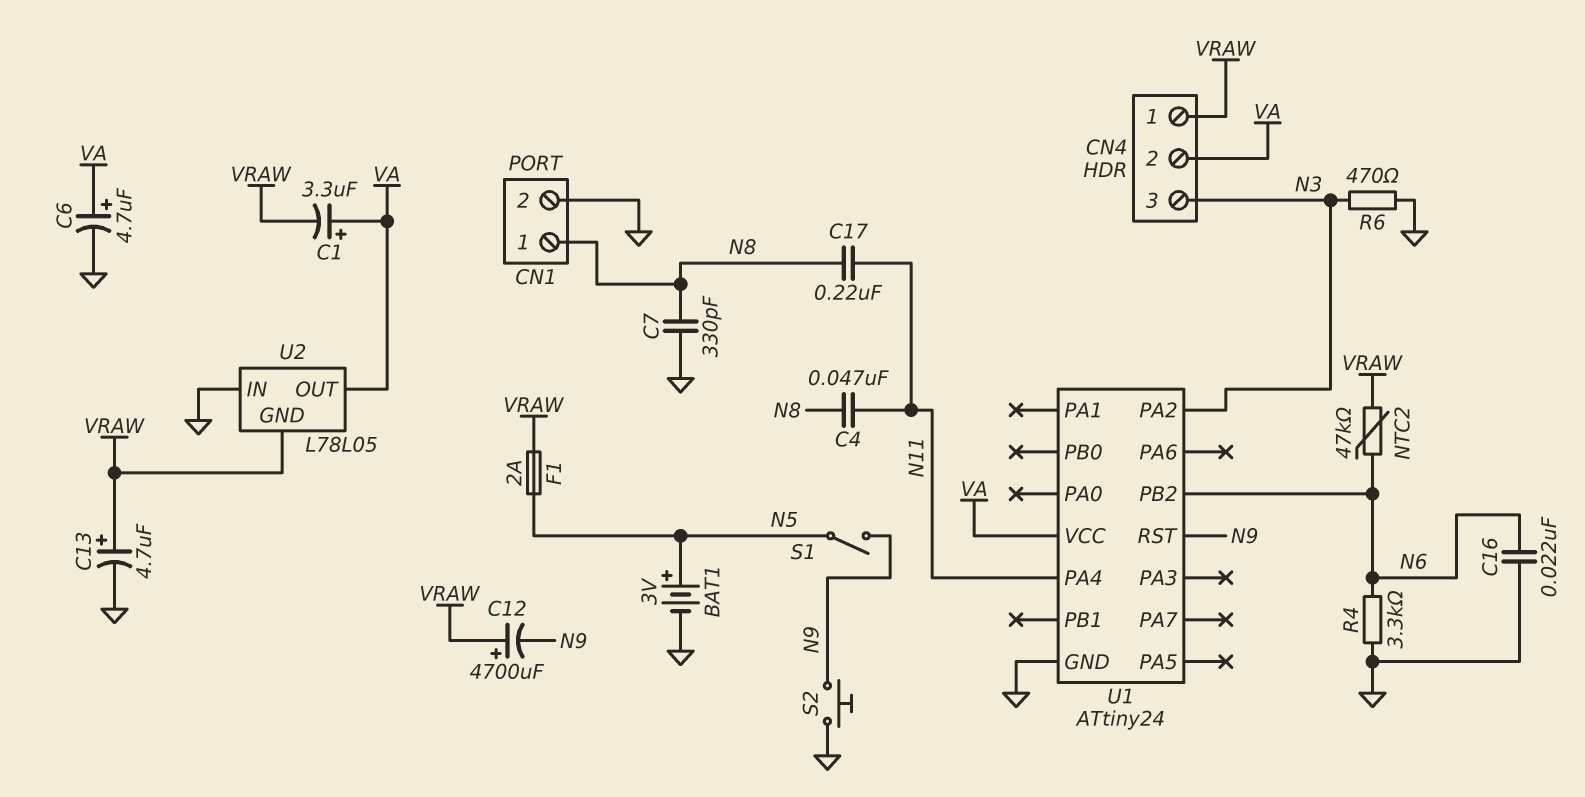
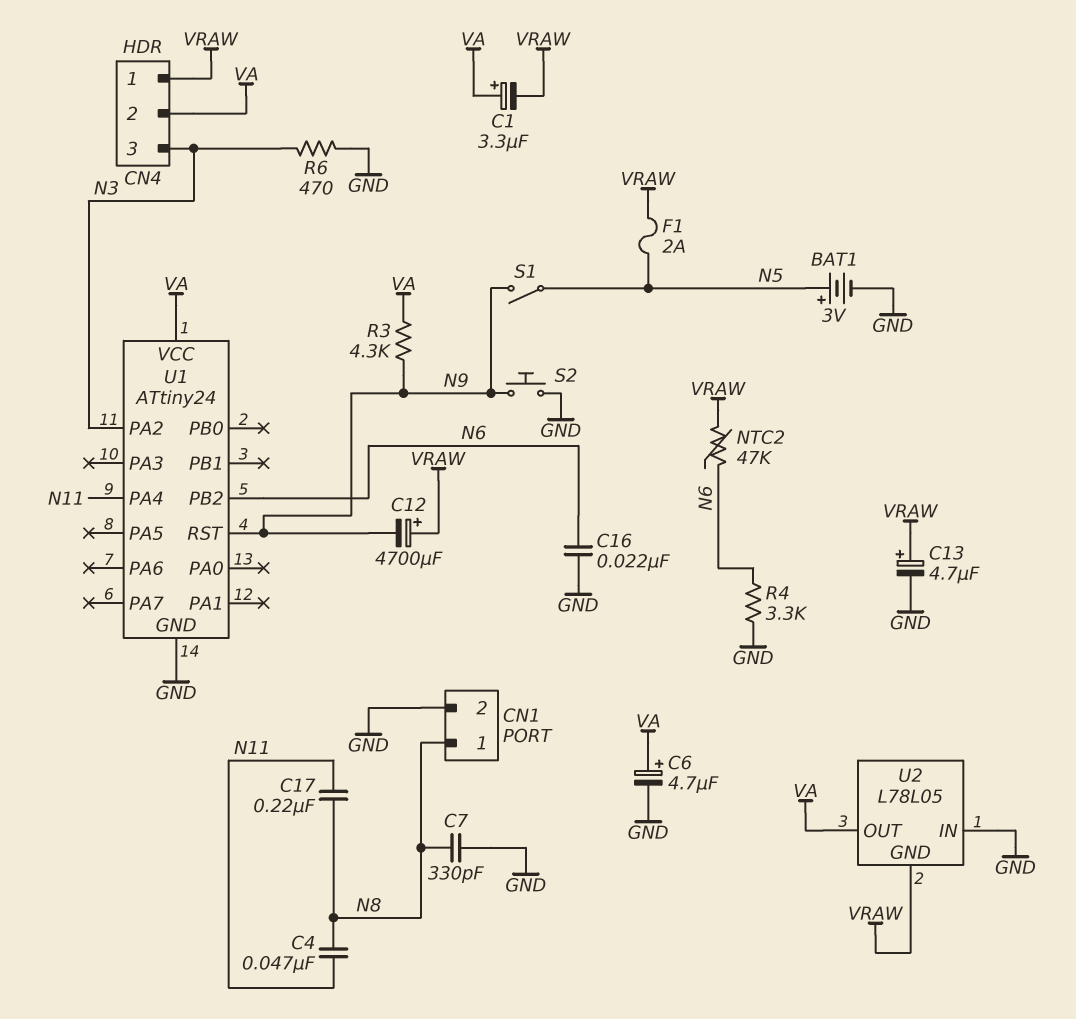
R3: none -> 4.3k (N9, VA)

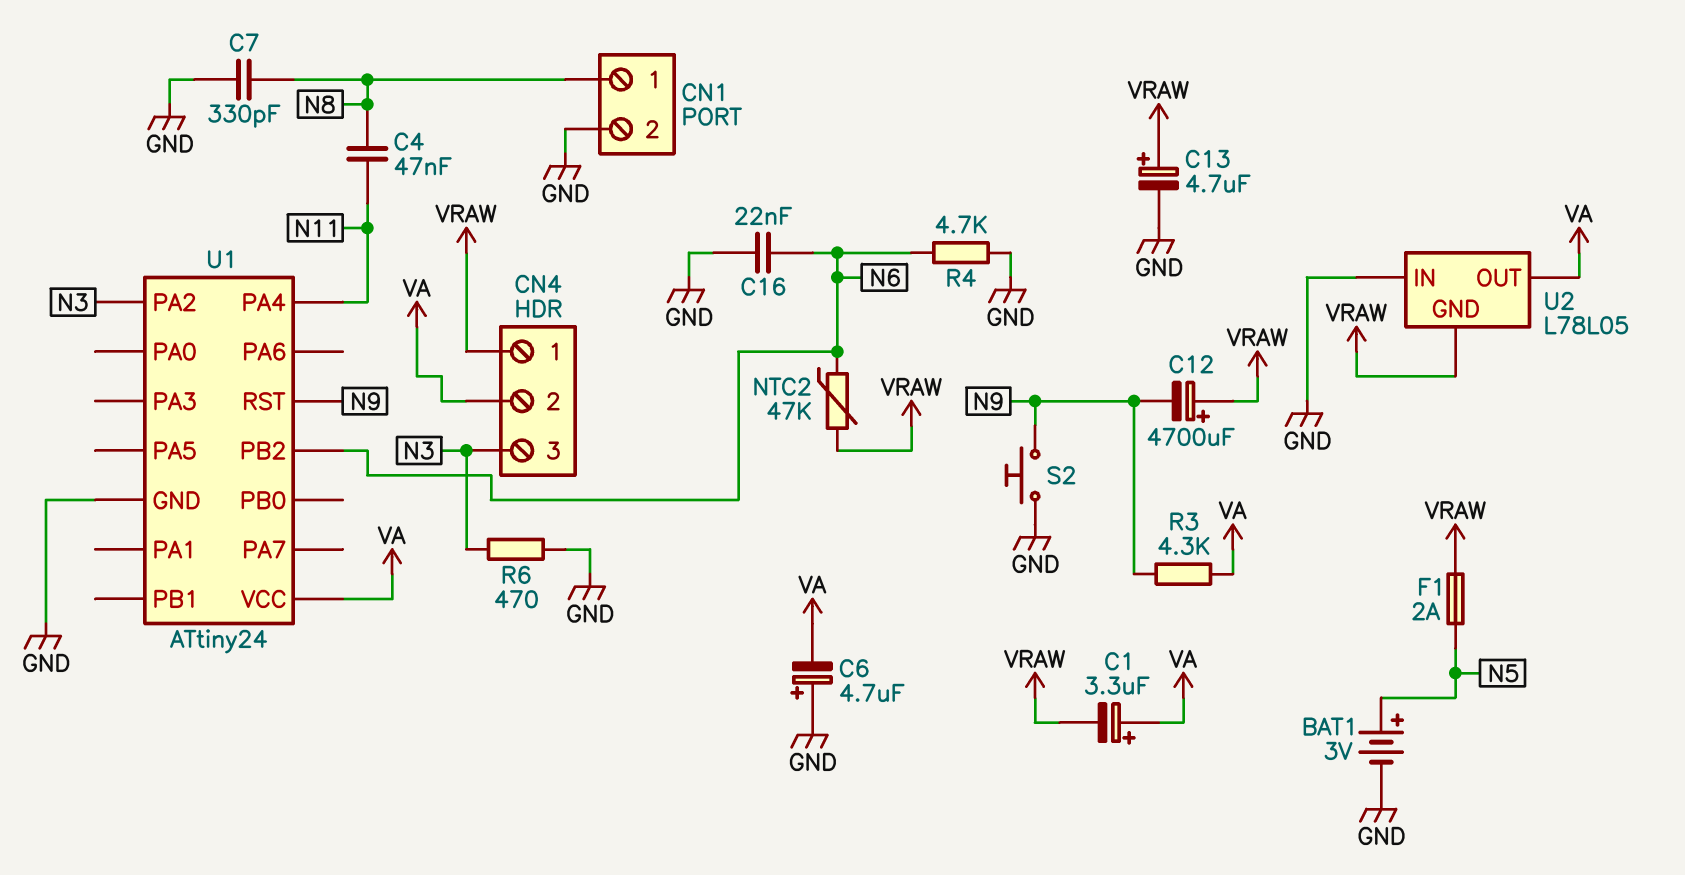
C6: 4.7uF (plus VA, minus GND) -> 4.7uF (plus GND, minus VA)
C17: 220nF (N8, N11) -> none
R4: 3.3k (GND, N6) -> 4.7k (GND, N6)
S1: switch (N5, N9) -> none

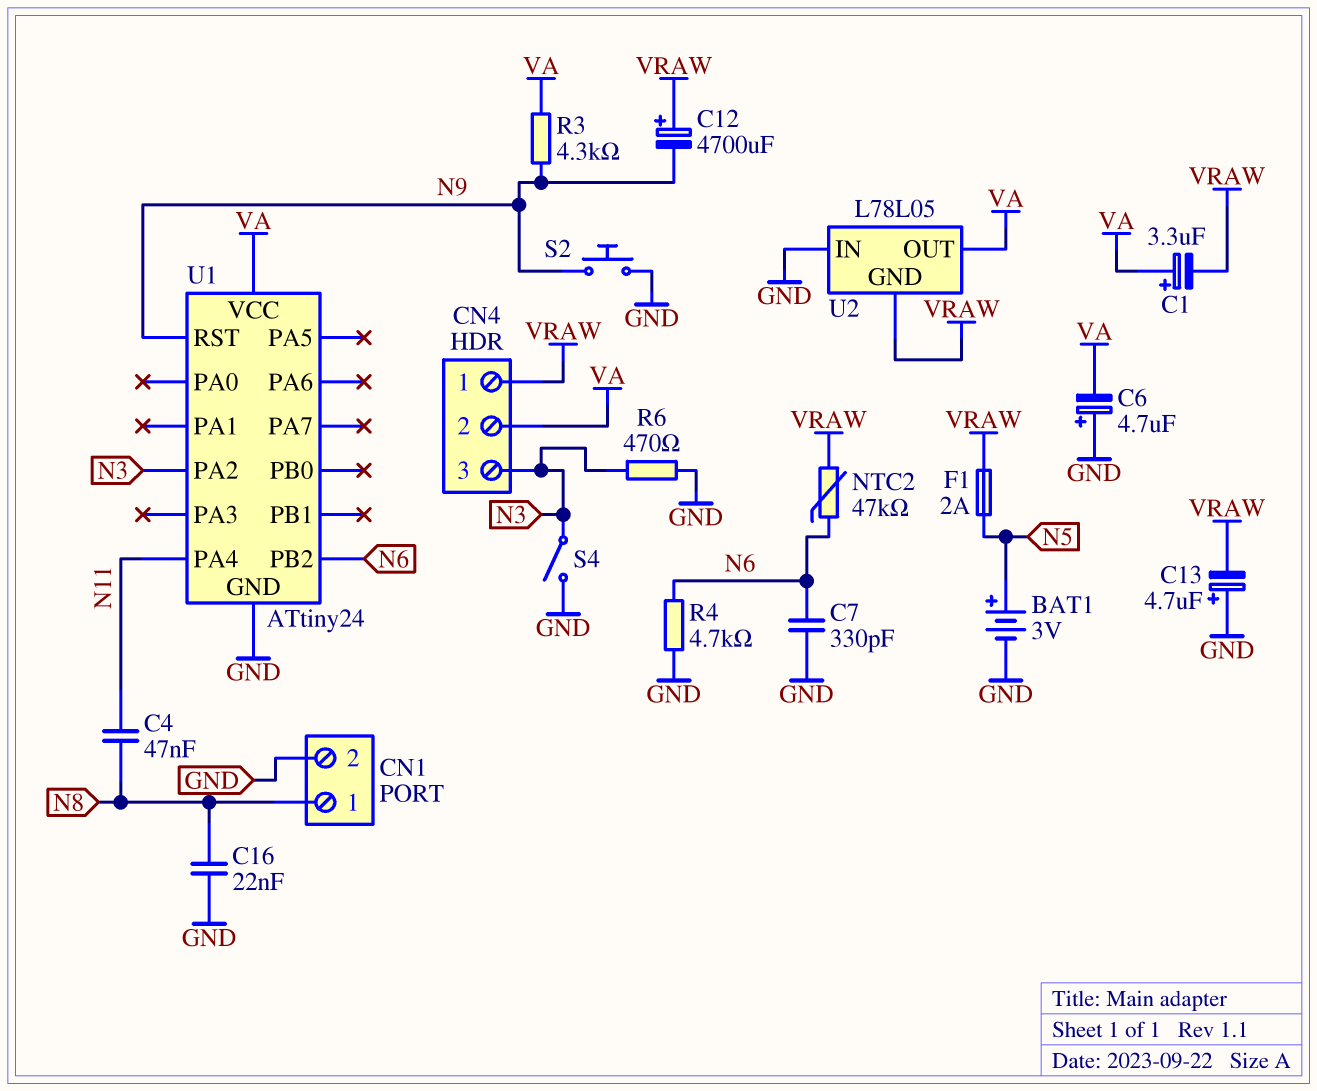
C7: 330pF (GND, N8) -> 330pF (GND, N6)
C13: 4.7uF (plus VRAW, minus GND) -> 4.7uF (plus GND, minus VRAW)
C16: 22nF (GND, N6) -> 22nF (GND, N8)
S4: none -> switch (GND, N3)

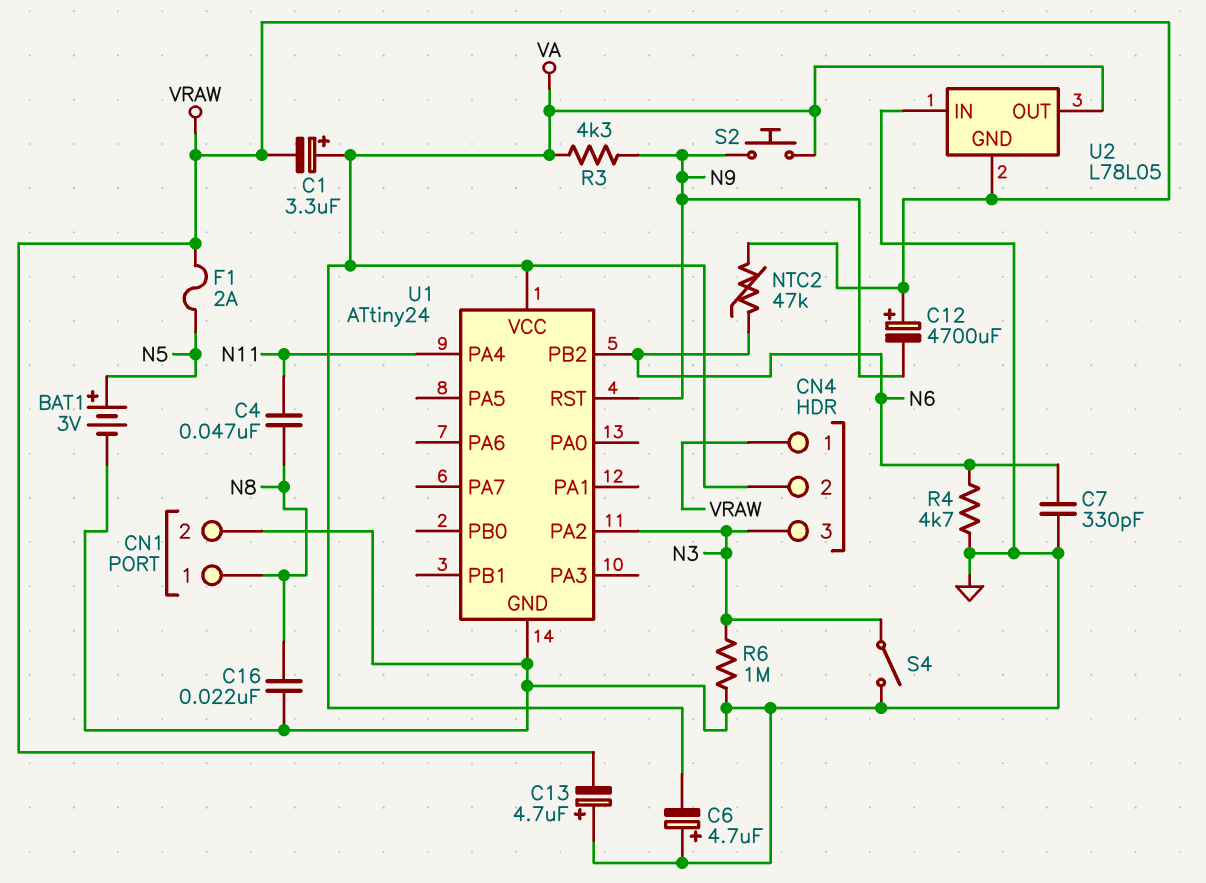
R6: 470 (GND, N3) -> 1M (GND, N3)
S2: button (GND, N9) -> button (N9, VA)

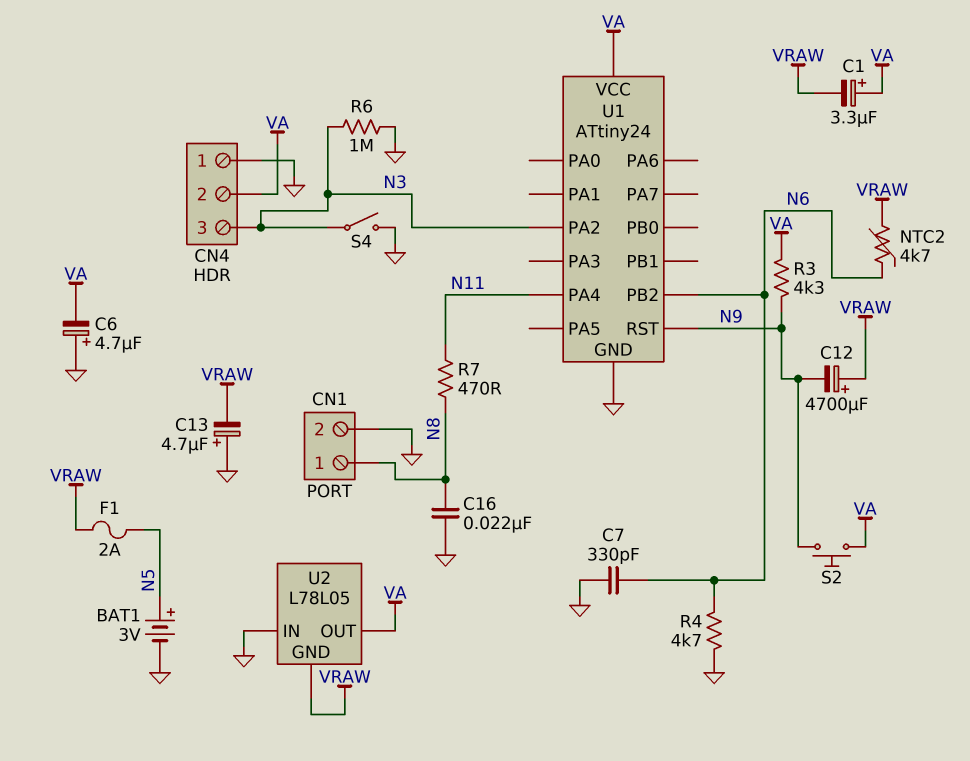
C4: 47nF (N8, N11) -> none
CN4 pin 1: VRAW -> GND
NTC2: 47k (N6, VRAW) -> 4.7k (N6, VRAW)
R7: none -> 470 (N8, N11)

